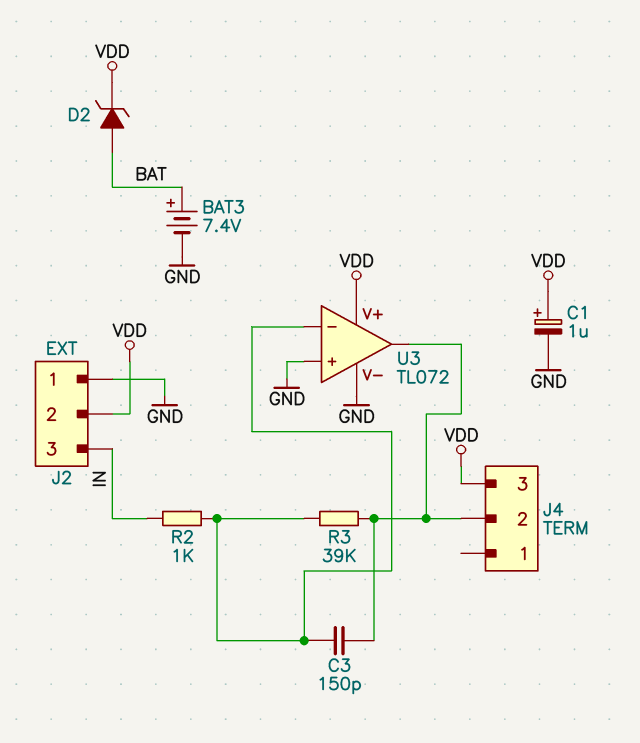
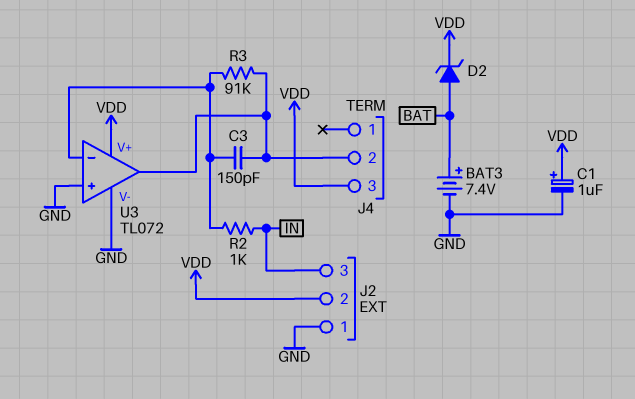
R3: 39k (J4/2, U3/in-) -> 91k (J4/2, U3/in-)

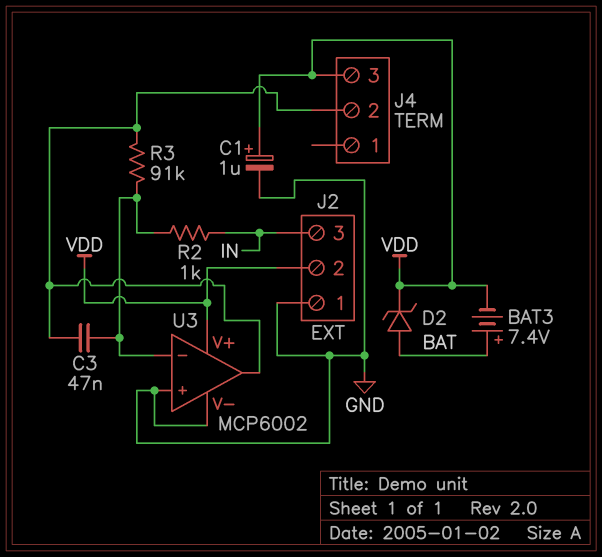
BAT3: 7.4V (plus BAT, minus GND) -> 7.4V (plus BAT, minus VDD)
C3: 150pF (J4/2, U3/in-) -> 47nF (J4/2, U3/in-)
U3: TL072 -> MCP6002

